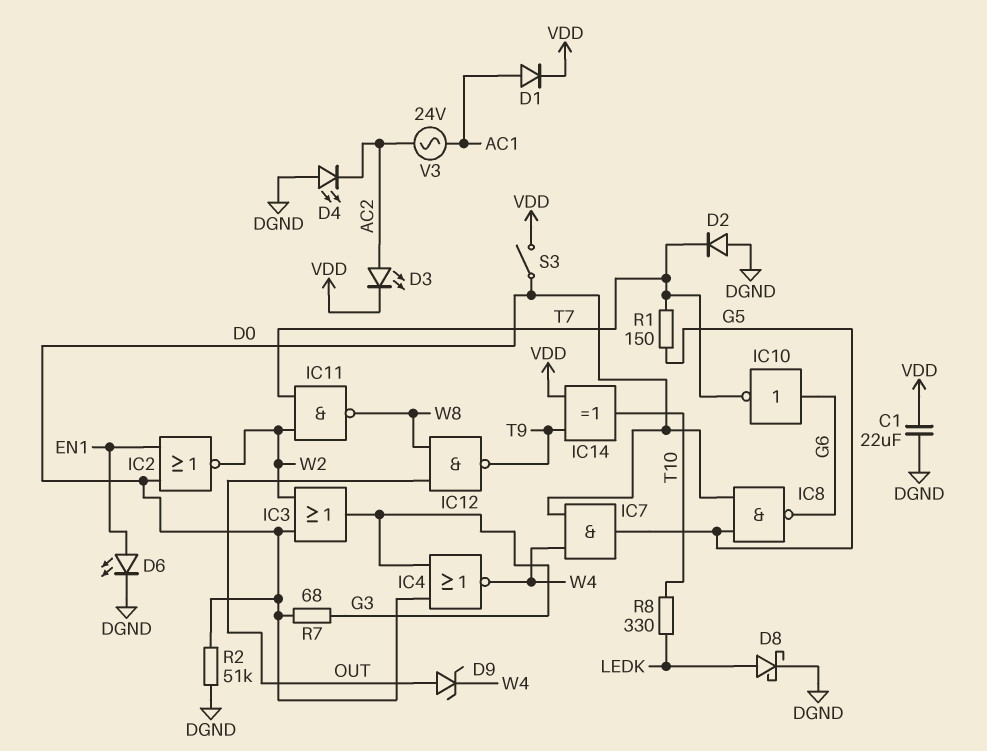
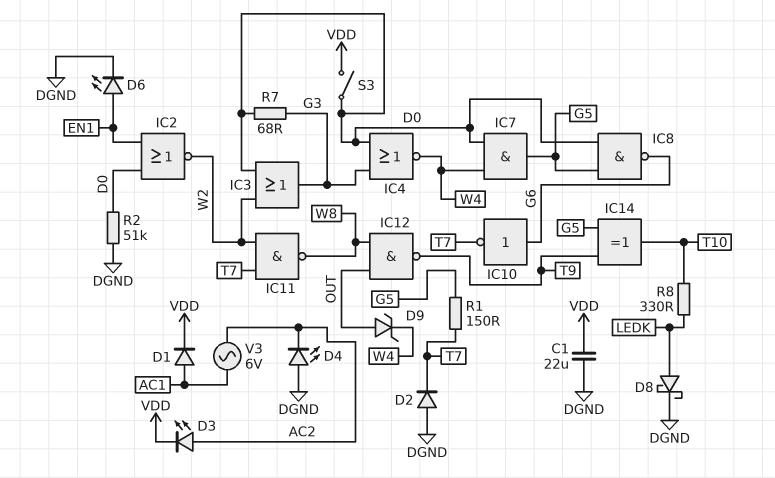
IC14: XOR (in T9, in VDD, out T10) -> XOR (in G5, in T9, out T10)
V3: AC 24V (AC1, AC2) -> AC 6V (AC1, AC2)

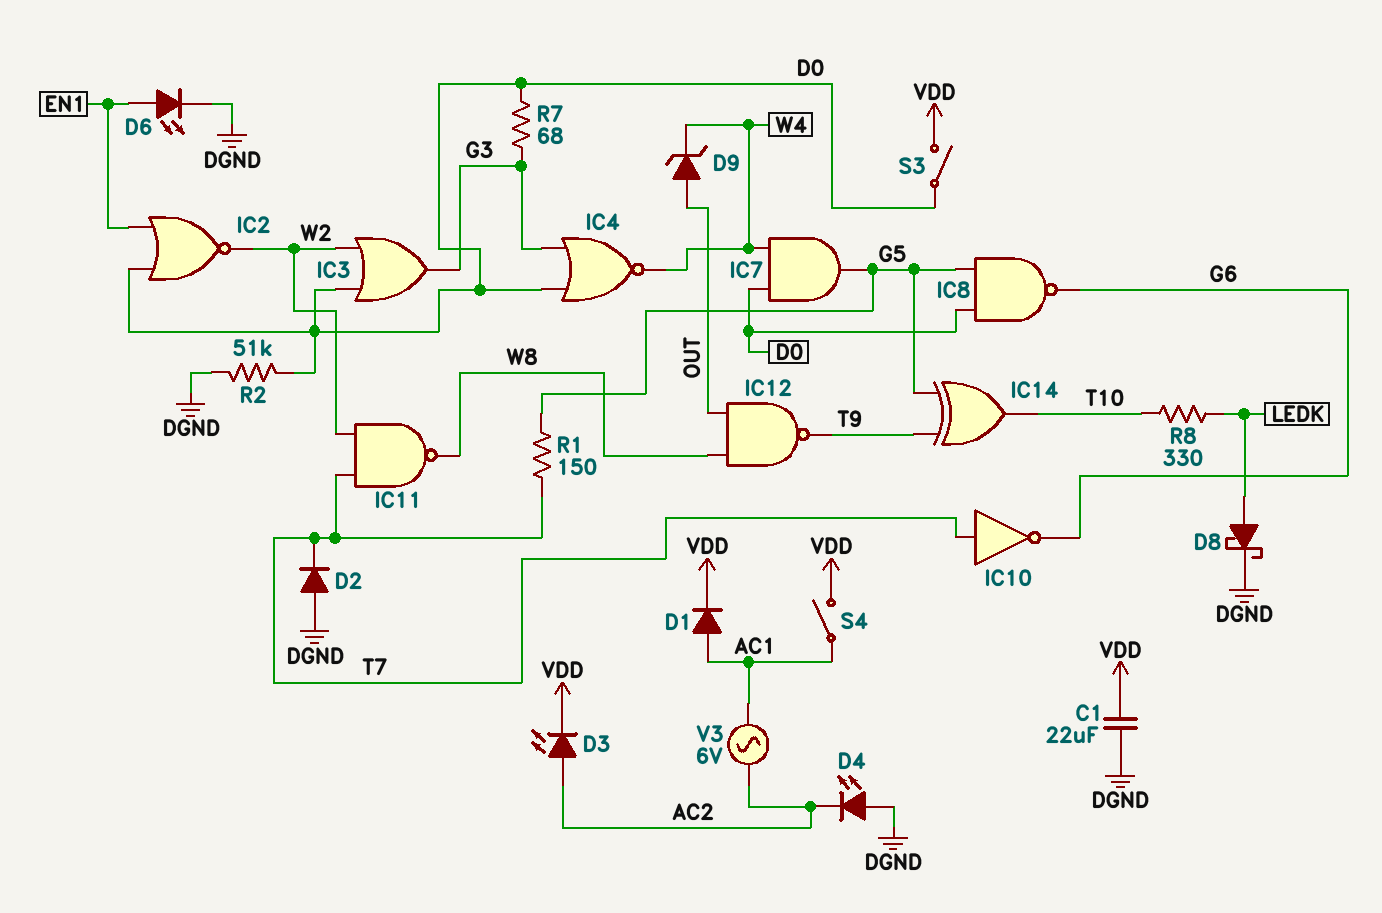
IC10: NOT (in G6, out T7) -> NOT (in T7, out G6)
S4: none -> switch (AC1, VDD)

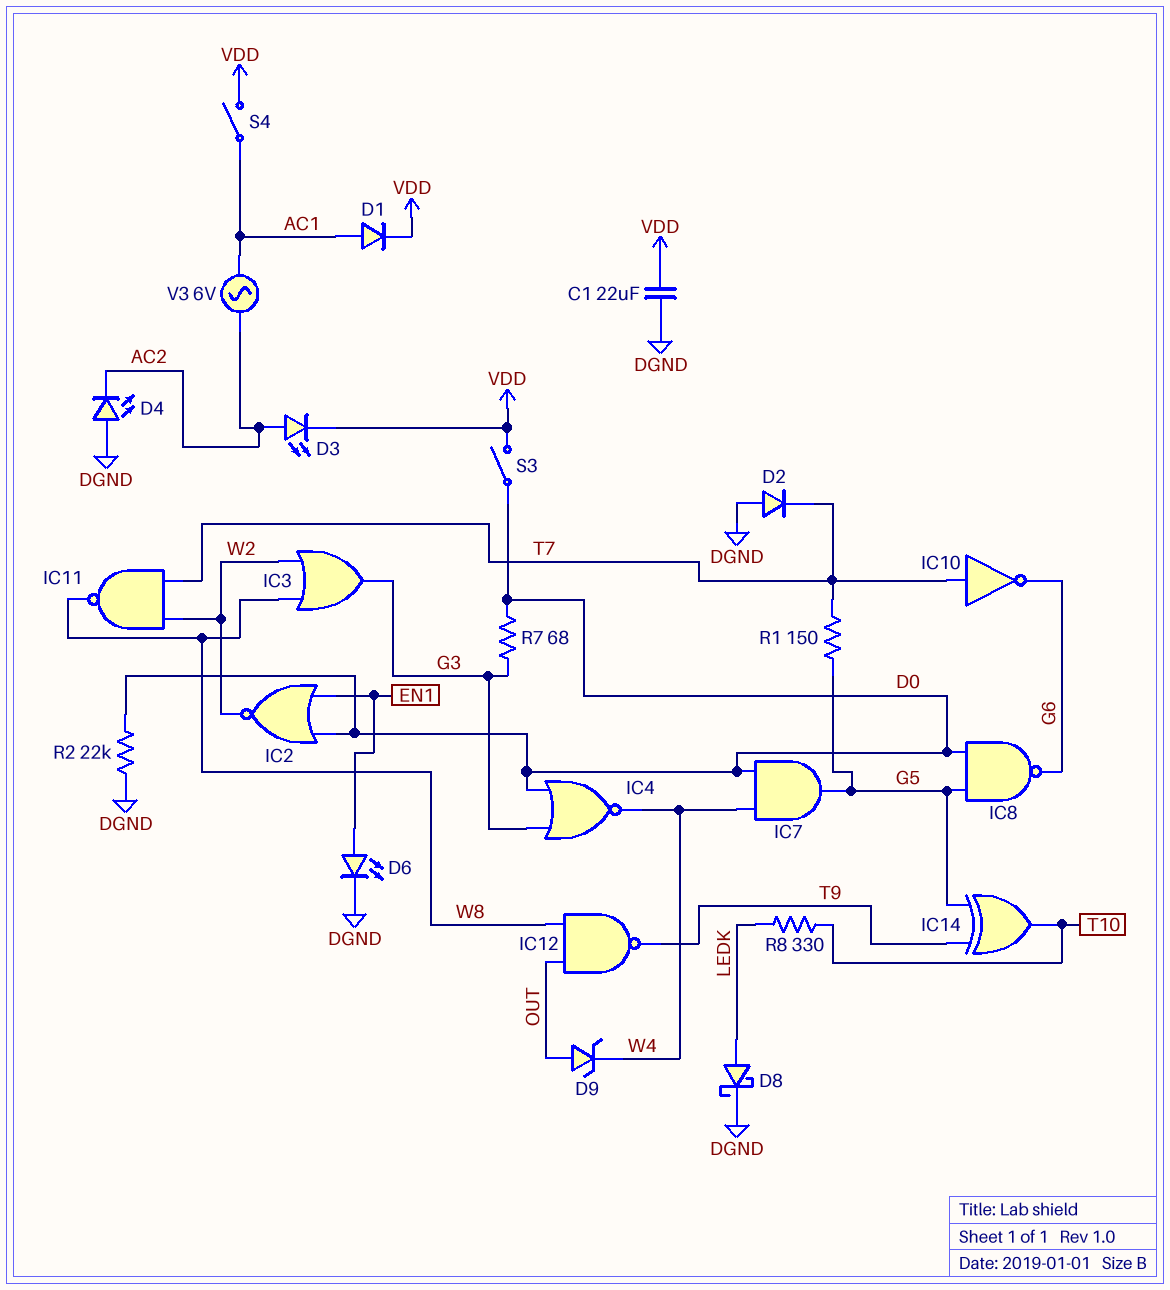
IC3: OR (in D0, in W2, out G3) -> OR (in W2, in W8, out G3)
R2: 51k (D0, DGND) -> 22k (D0, DGND)

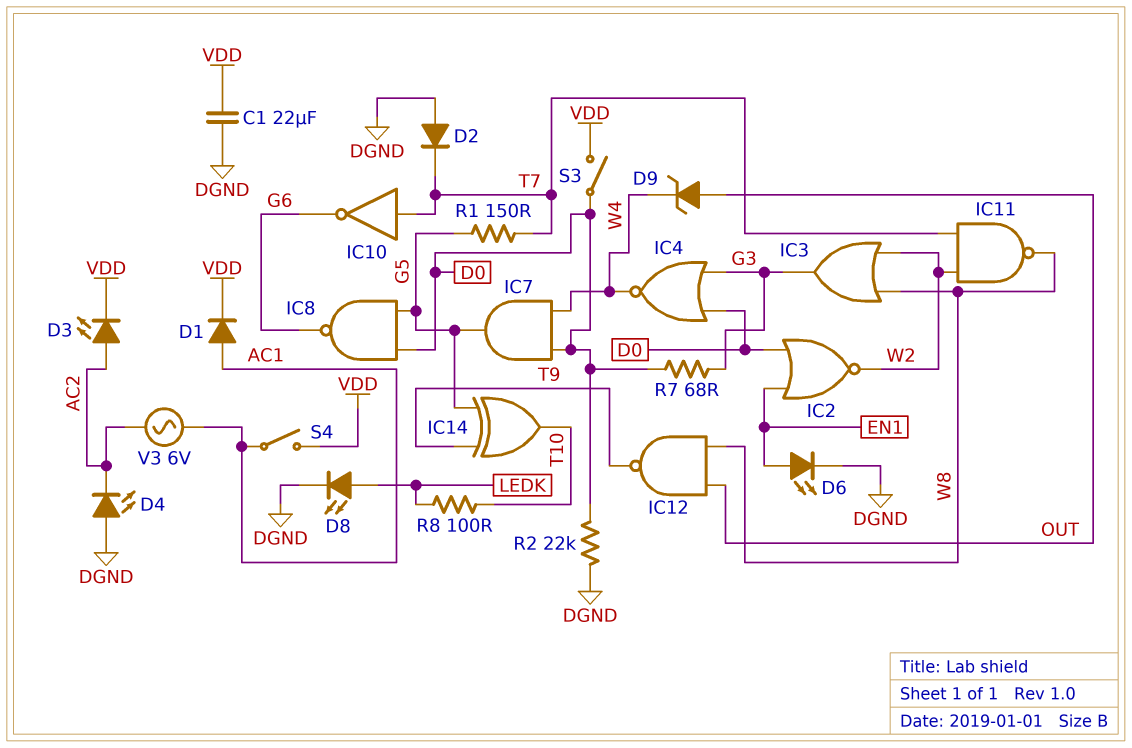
D8: schottky (A LEDK, K DGND) -> LED (A LEDK, K DGND)
R8: 330 (LEDK, T10) -> 100 (LEDK, T10)

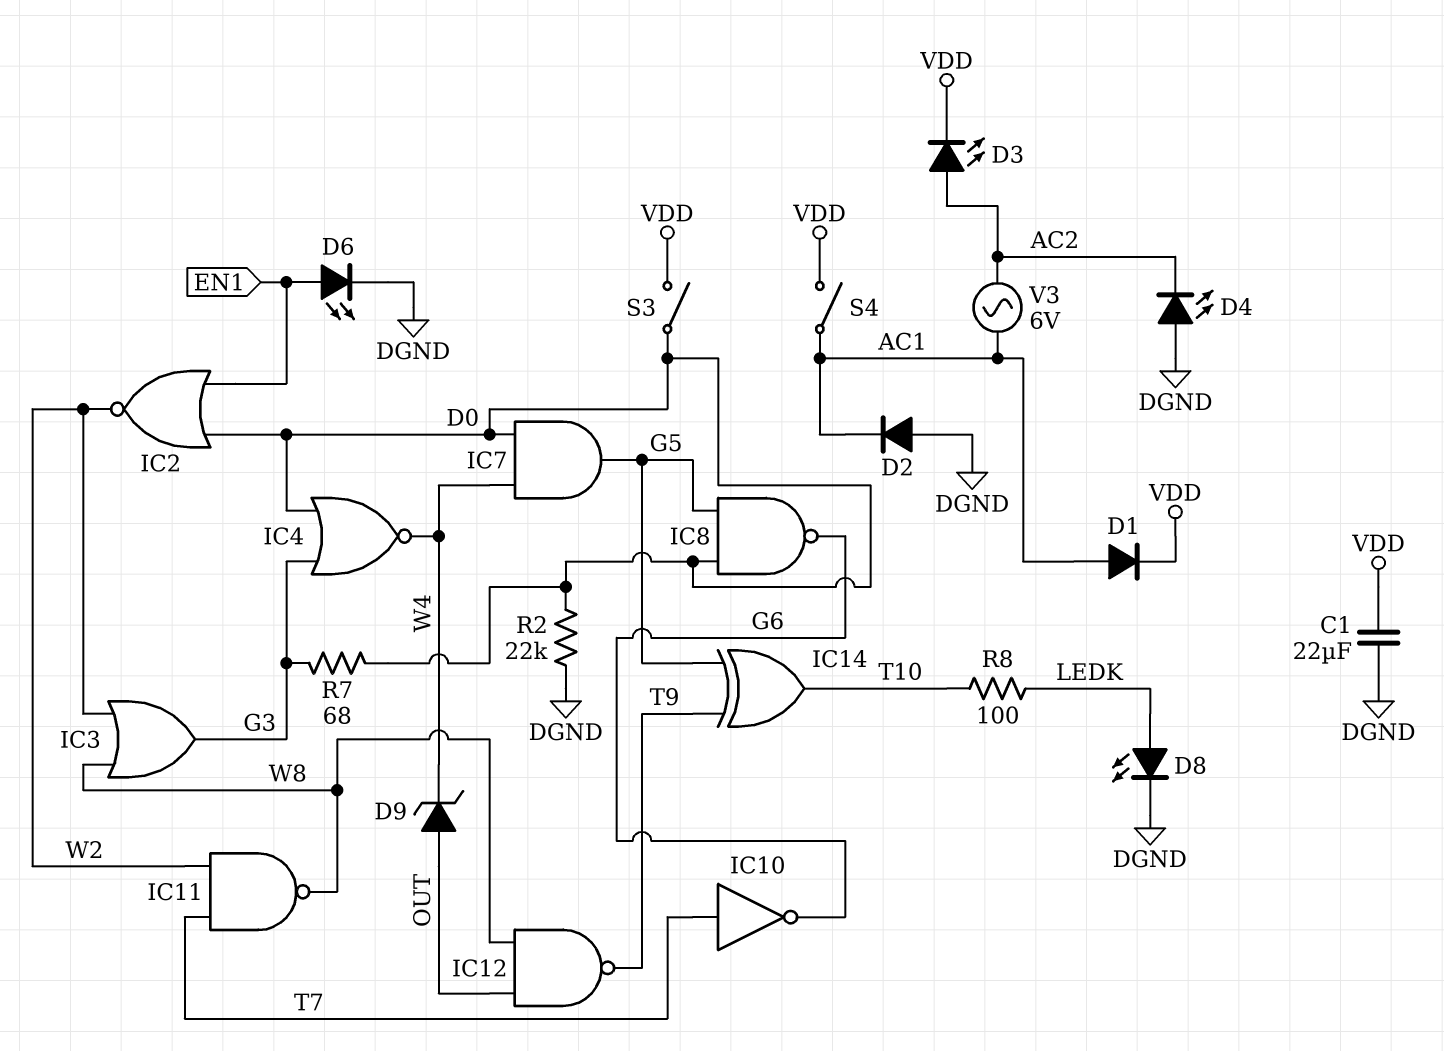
D2: diode (A DGND, K T7) -> diode (A DGND, K AC1)
R1: 150 (G5, T7) -> none

